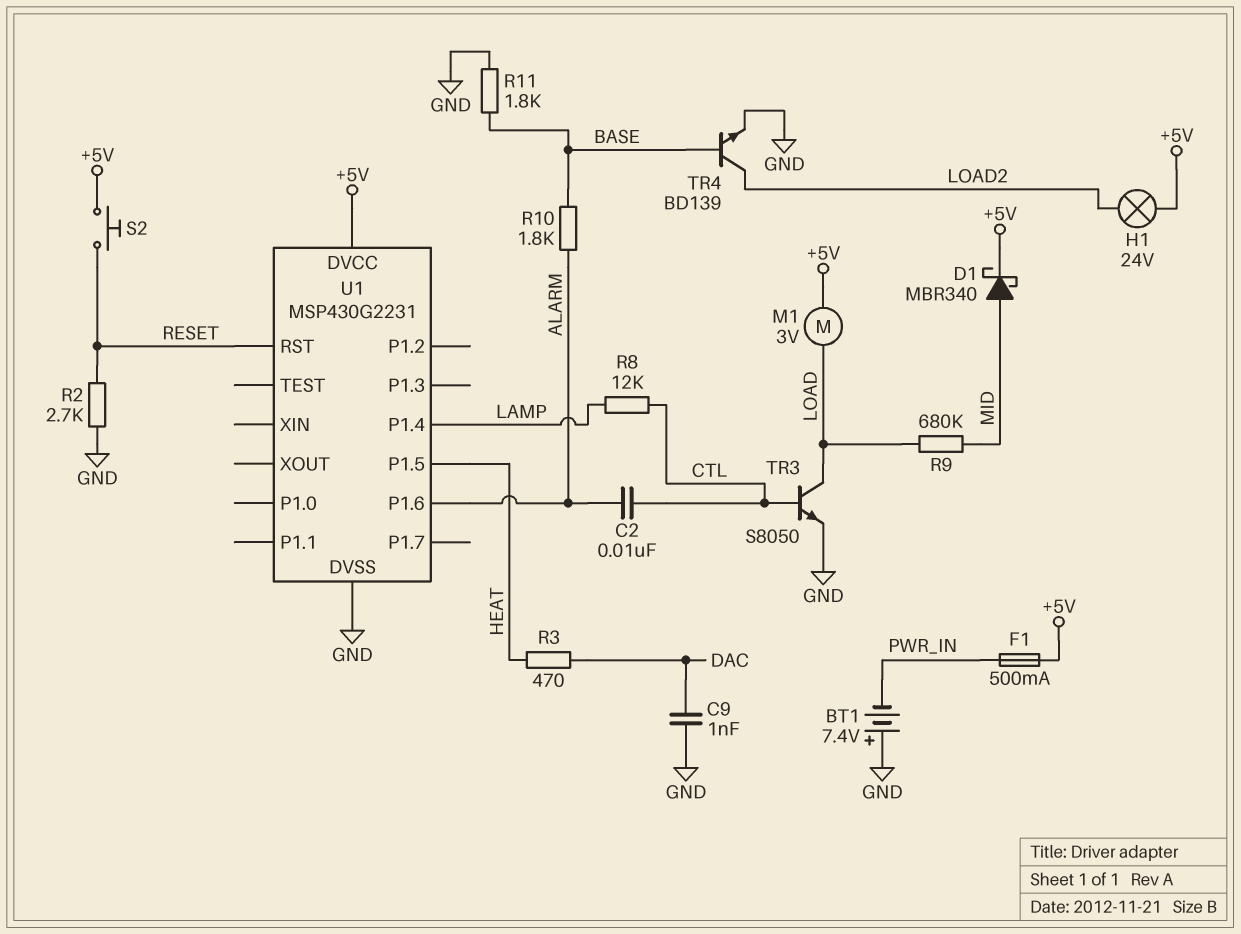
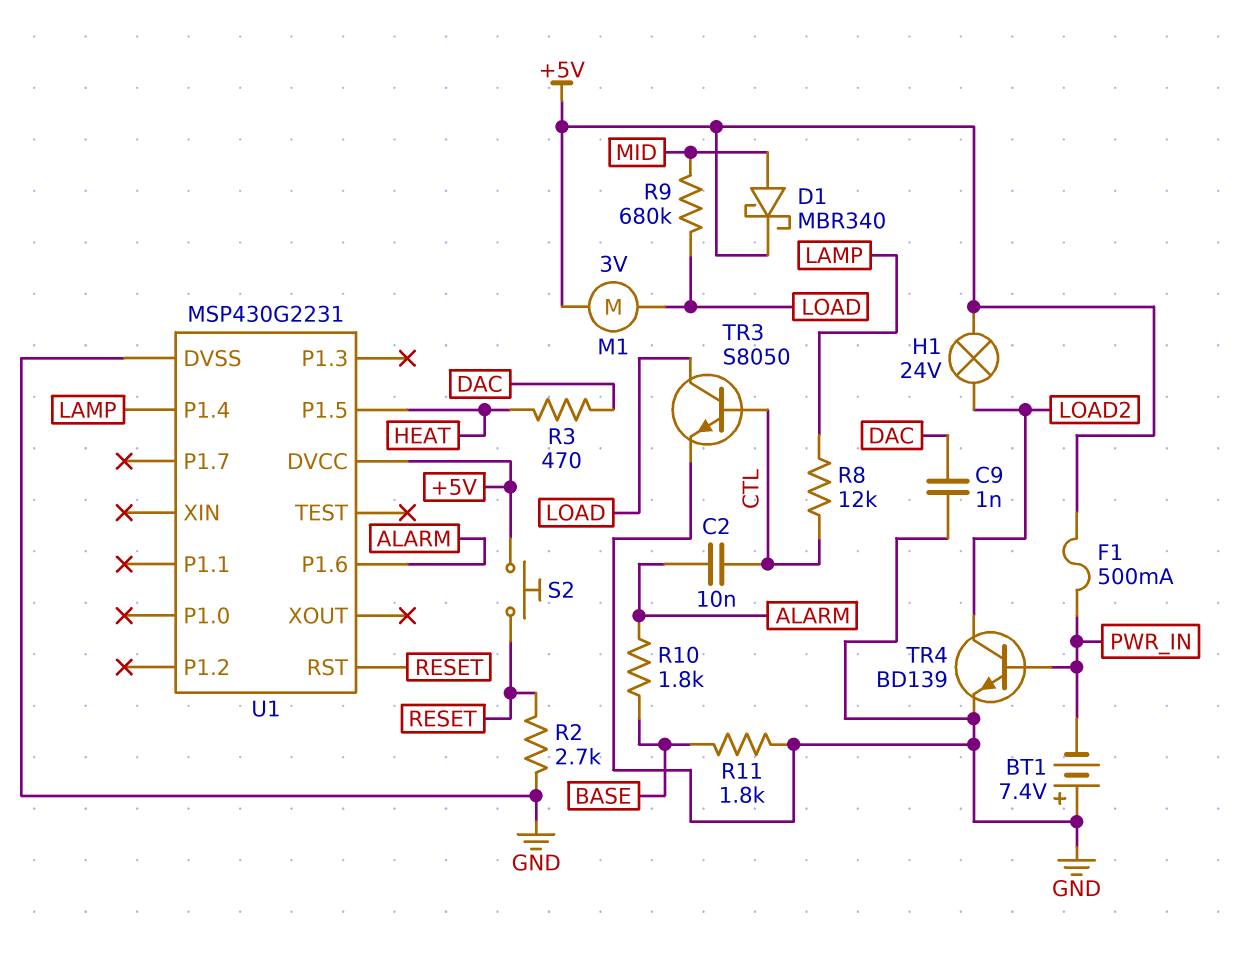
TR4: NPN BD139 (B BASE, C LOAD2, E GND) -> NPN BD139 (B PWR_IN, C LOAD2, E GND)

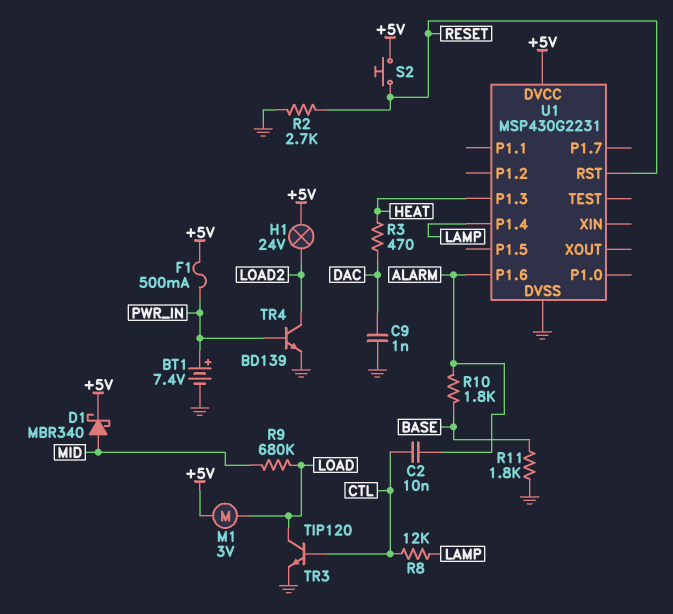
BT1: 7.4V (plus GND, minus PWR_IN) -> 7.4V (plus PWR_IN, minus GND)
TR3: NPN S8050 (B CTL, C LOAD, E GND) -> NPN TIP120 (B CTL, C LOAD, E GND)
U1 pin P1.3: none -> HEAT
U1 pin P1.5: HEAT -> none

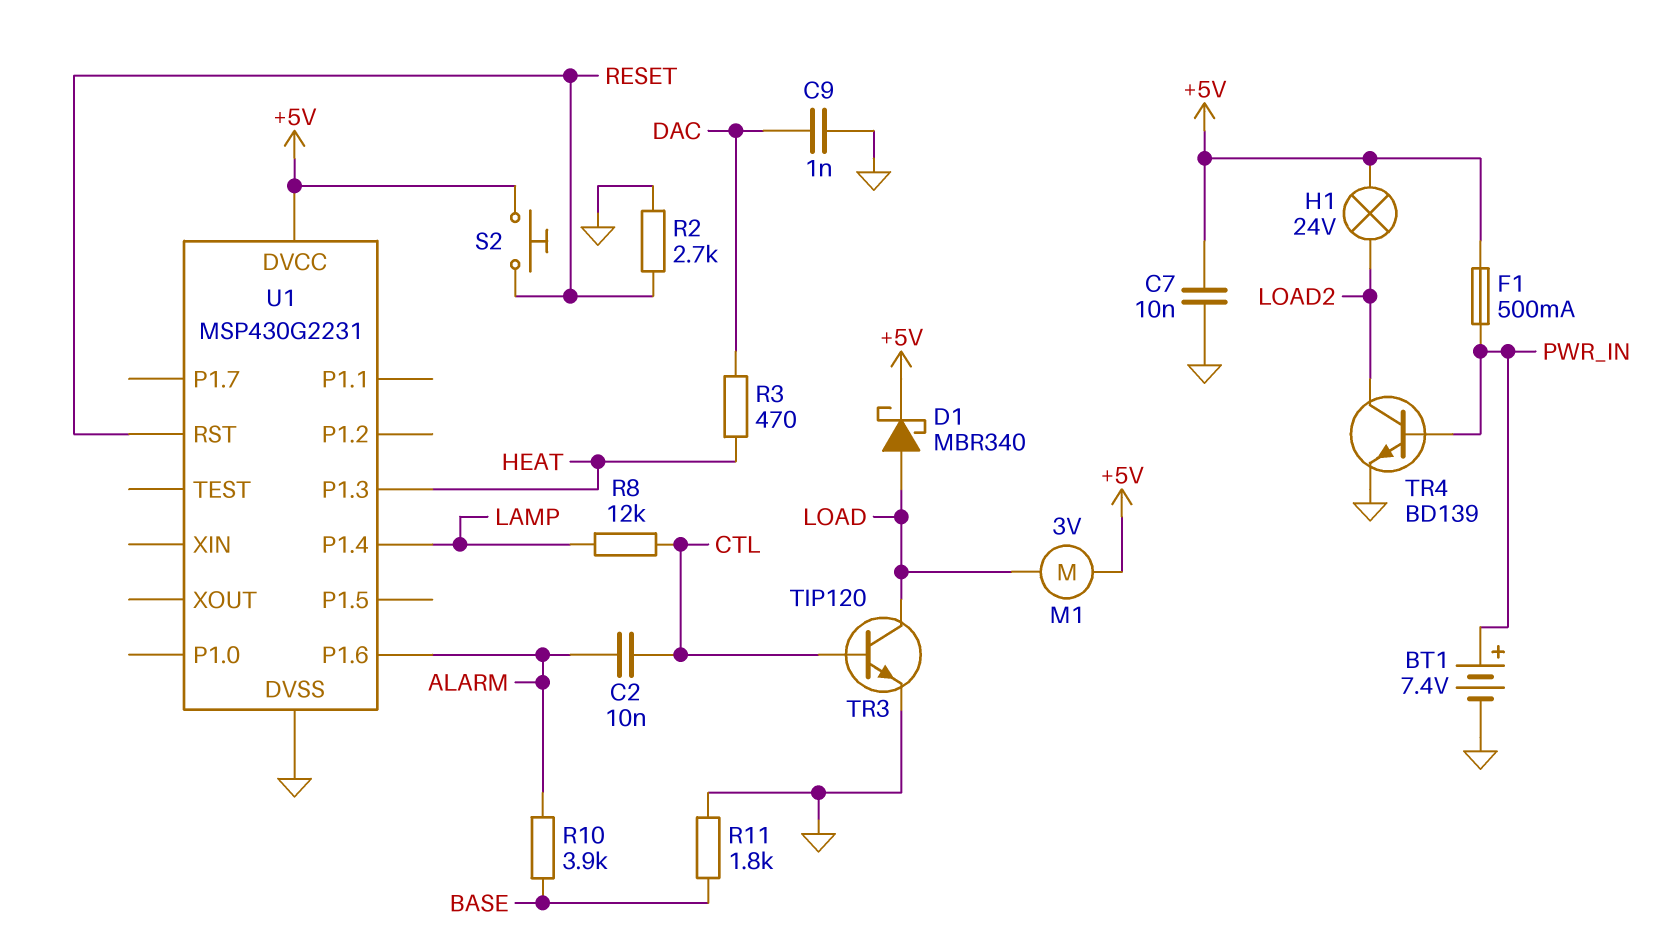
C7: none -> 10nF (+5V, GND)
D1: schottky MBR340 (A MID, K +5V) -> schottky MBR340 (A LOAD, K +5V)
R9: 680k (LOAD, MID) -> none
R10: 1.8k (ALARM, BASE) -> 3.9k (ALARM, BASE)

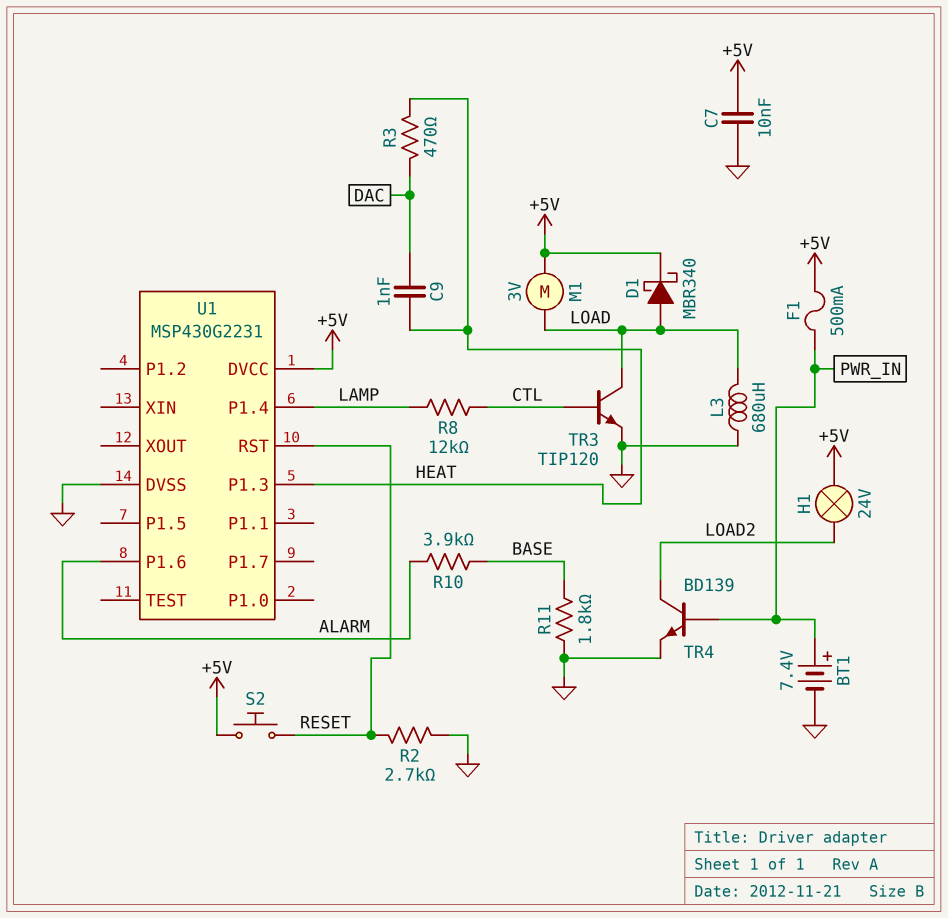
C2: 10nF (ALARM, CTL) -> none
C9: 1nF (DAC, GND) -> 1nF (DAC, HEAT)
L3: none -> 680uH (GND, LOAD)

